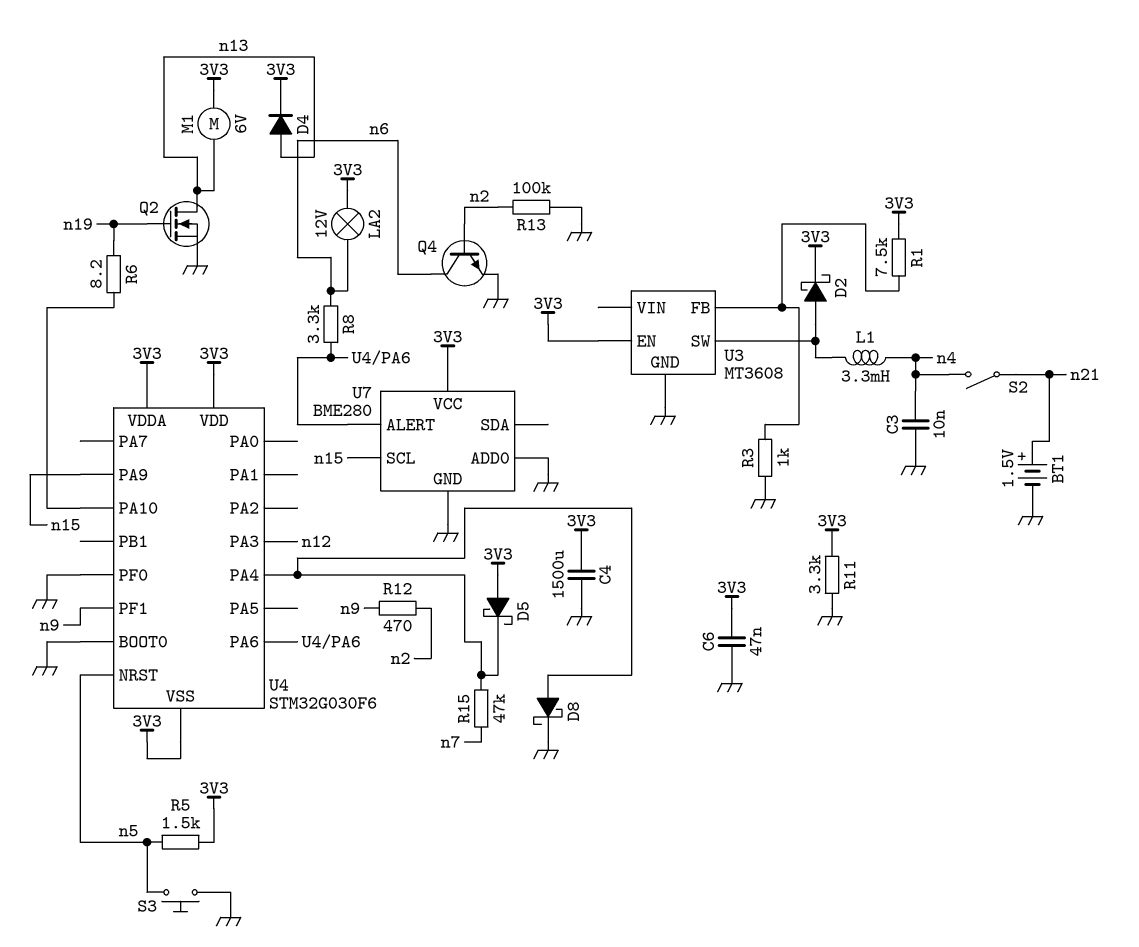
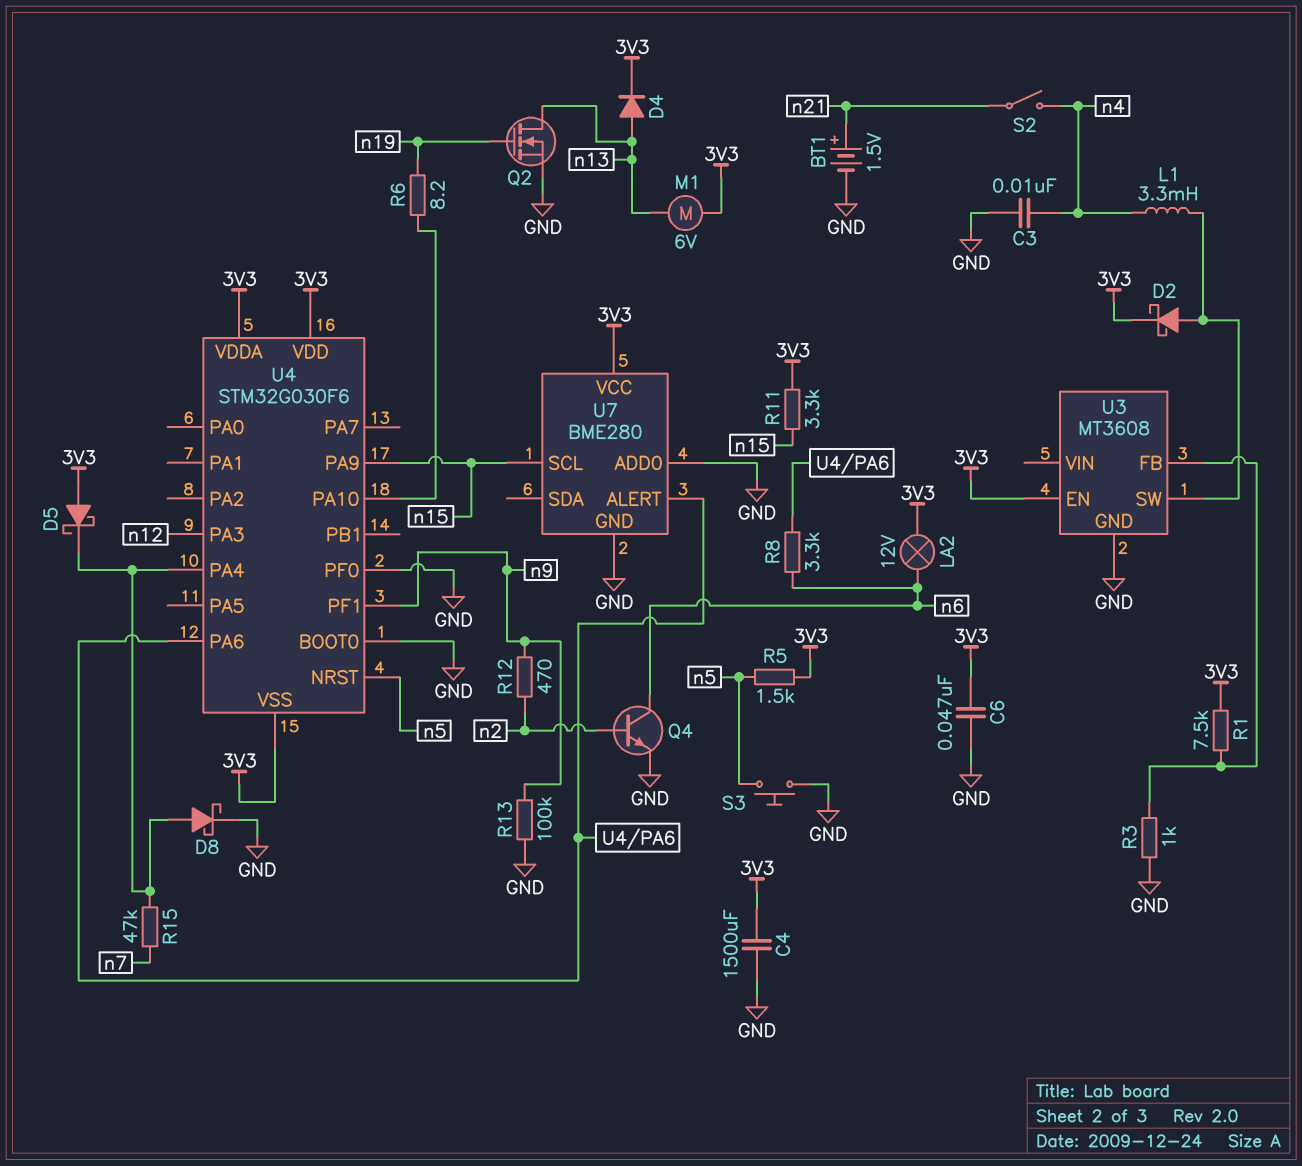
R11: 3.3k (3V3, GND) -> 3.3k (3V3, n15)
R13: 100k (GND, n2) -> 100k (GND, n9)

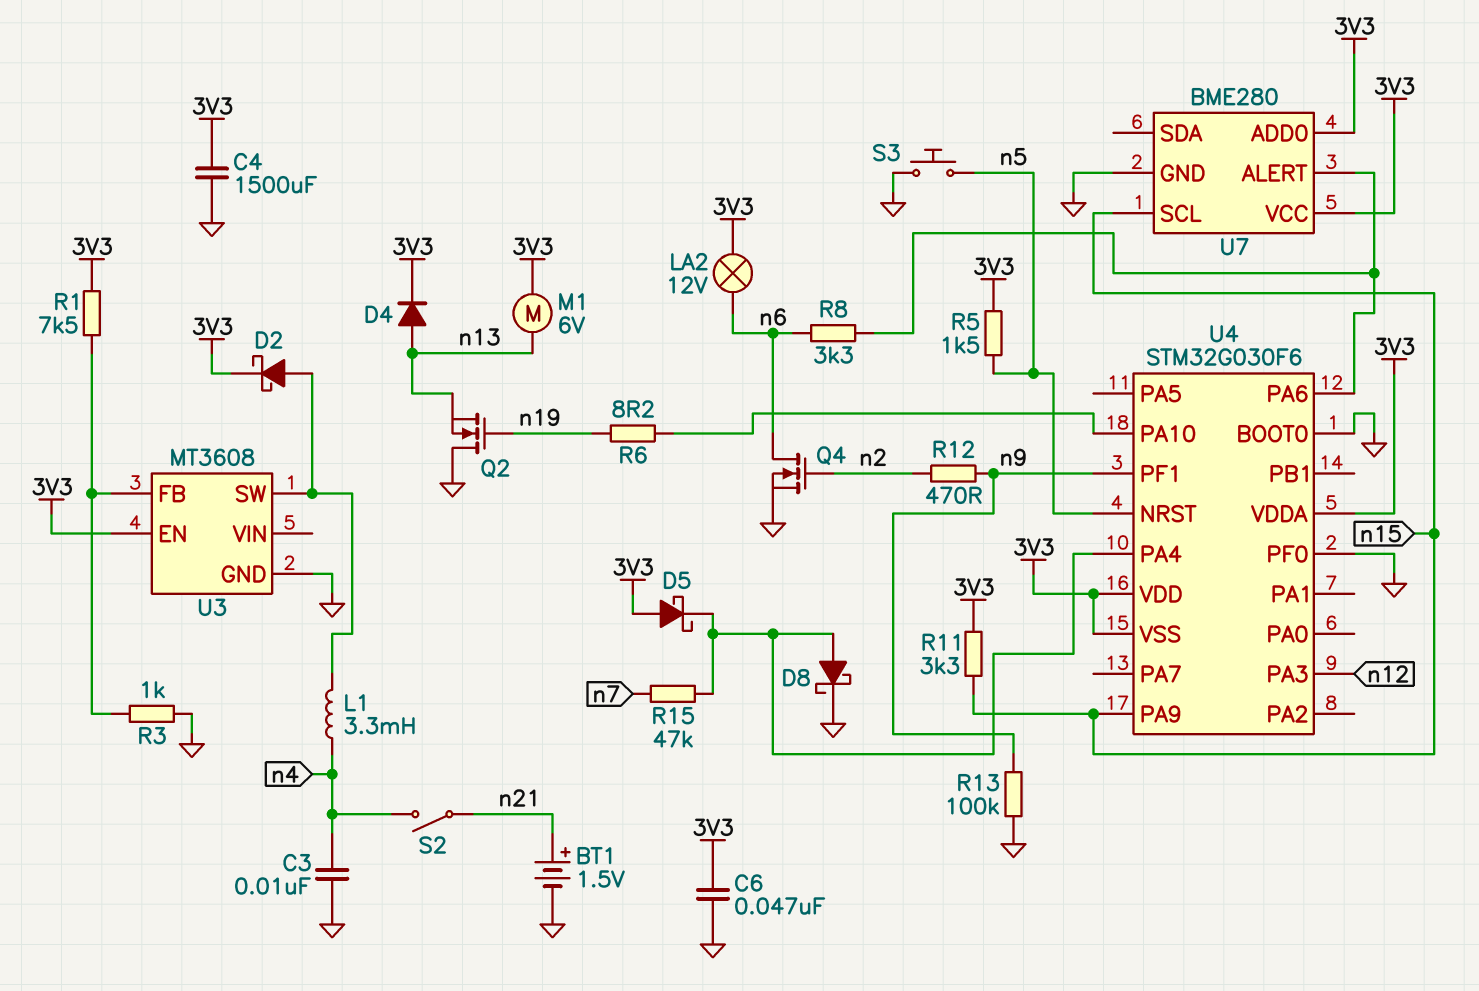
Q2: NMOS (G n19, D n13, S GND) -> NMOS (G n19, D GND, S n13)
Q4: NPN (B n2, C n6, E GND) -> NMOS (G n2, D n6, S GND)
U7 pin ADD0: GND -> 3V3

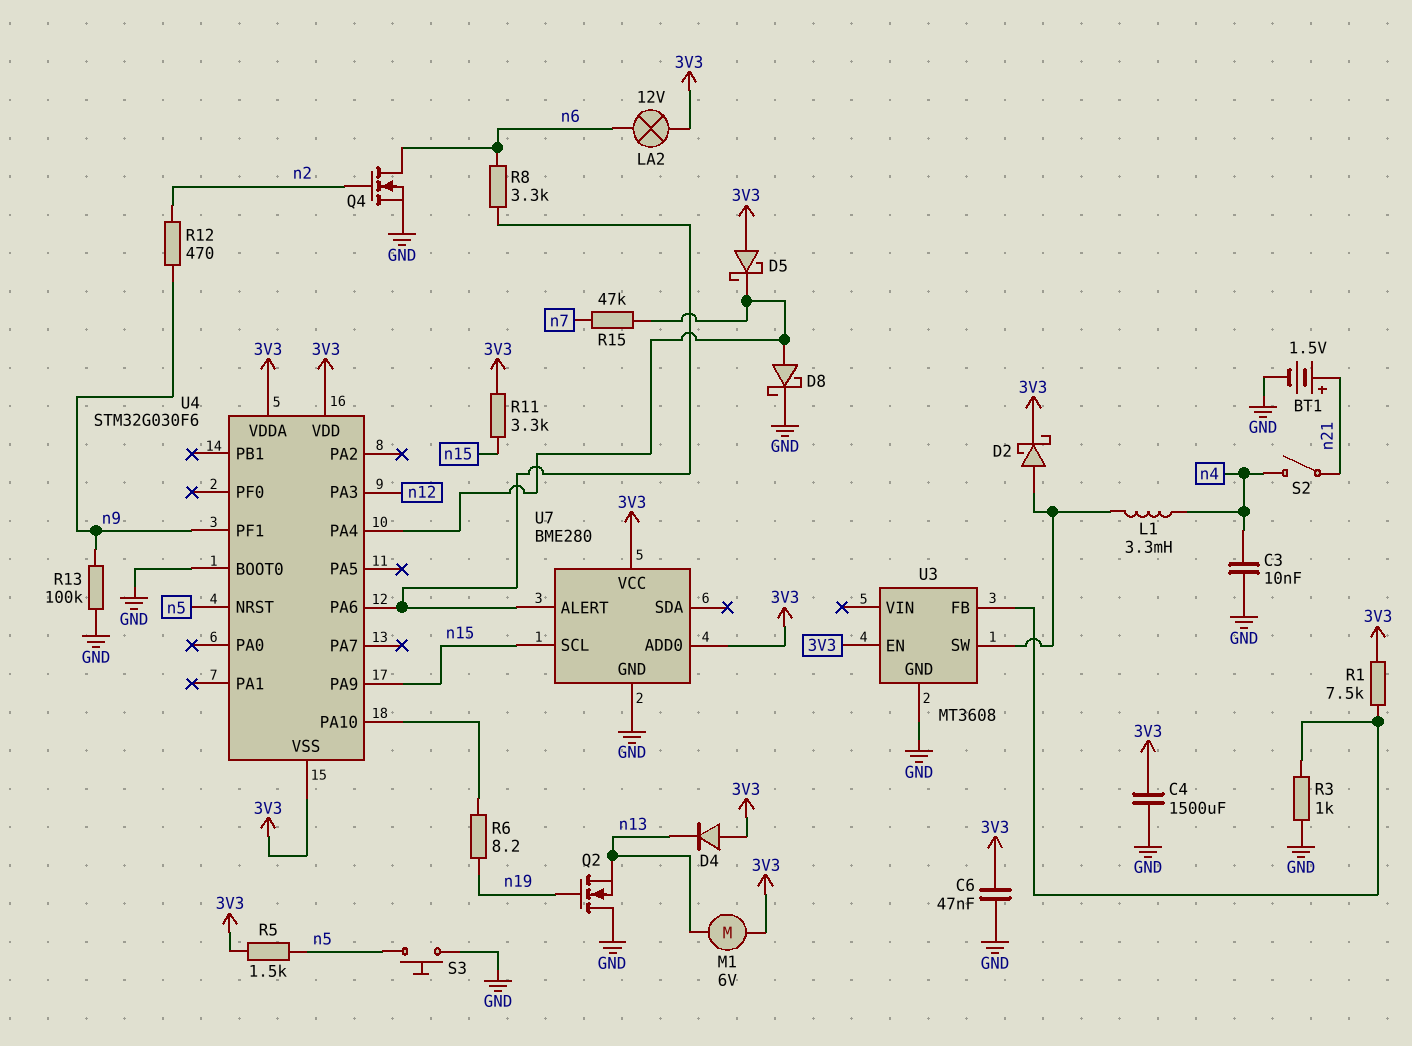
D4: diode (A n13, K 3V3) -> diode (A 3V3, K n13)
U4 pin PF0: GND -> none

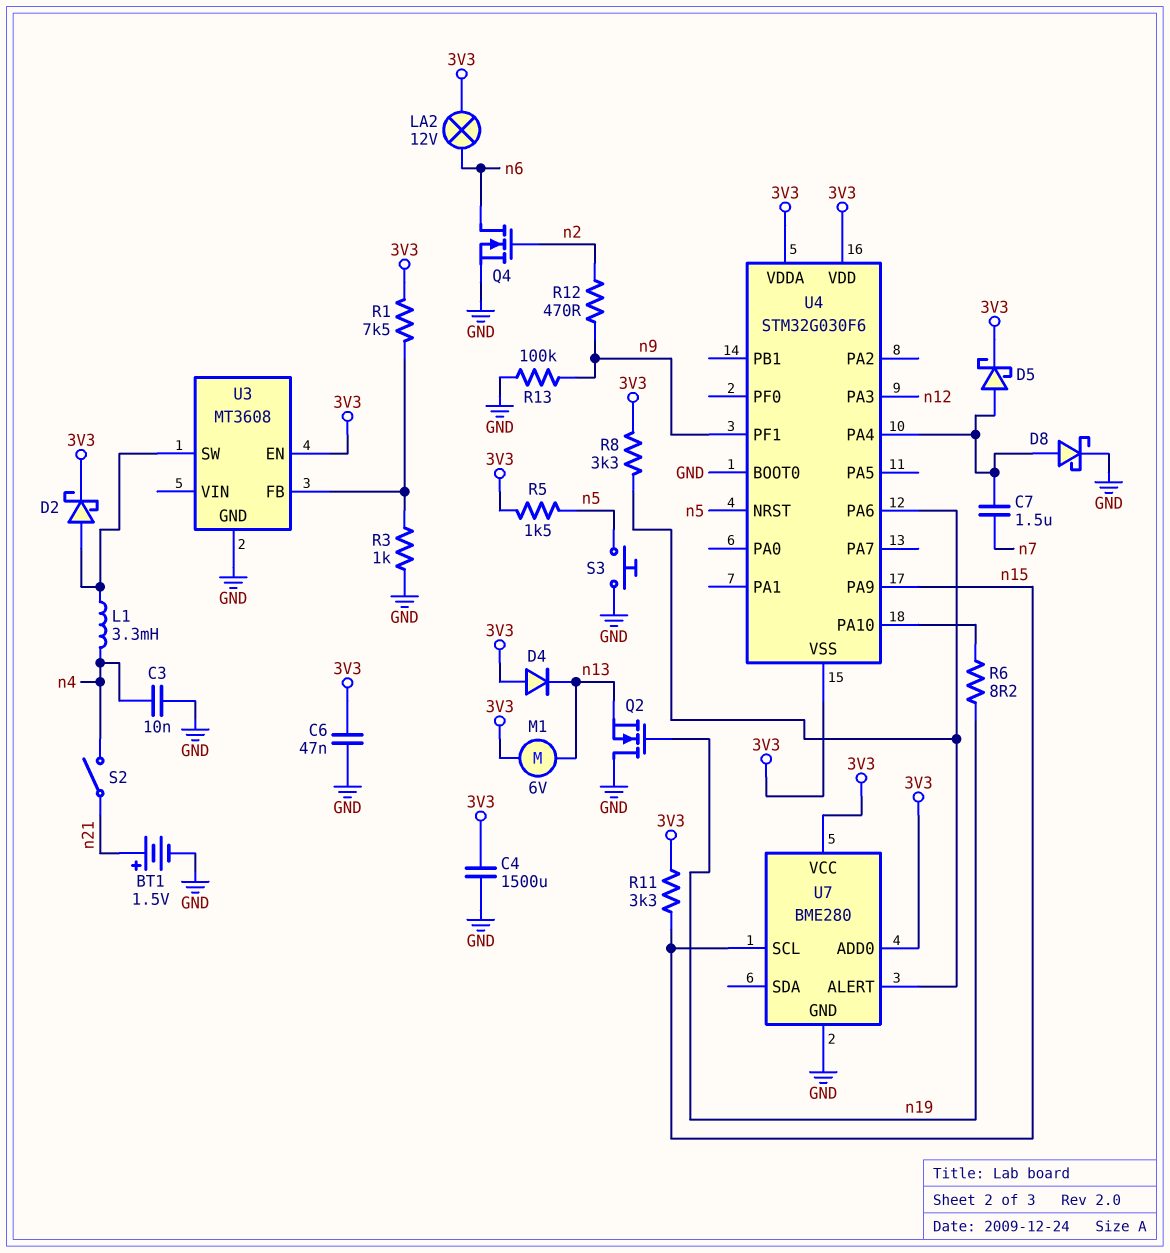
C7: none -> 1.5uF (U4/PA4, n7)
D5: schottky (A 3V3, K U4/PA4) -> schottky (A U4/PA4, K 3V3)
R8: 3.3k (U4/PA6, n6) -> 3.3k (3V3, U4/PA6)
R15: 47k (U4/PA4, n7) -> none

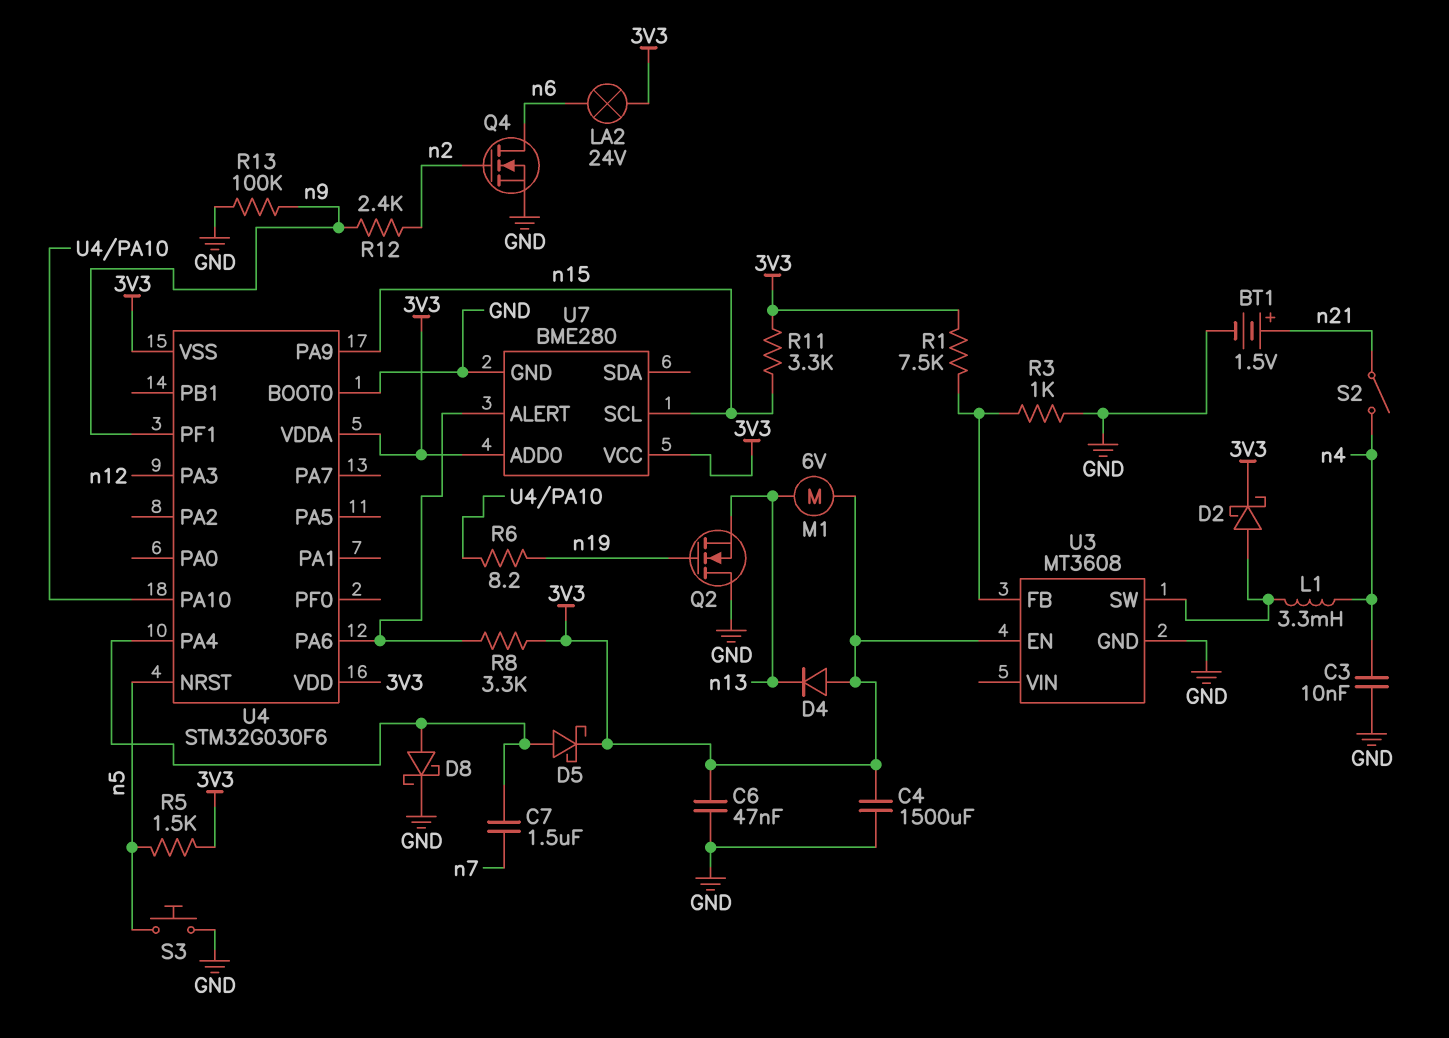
LA2: lamp 12V (3V3, n6) -> lamp 24V (3V3, n6)
R12: 470 (n2, n9) -> 2.4k (n2, n9)

